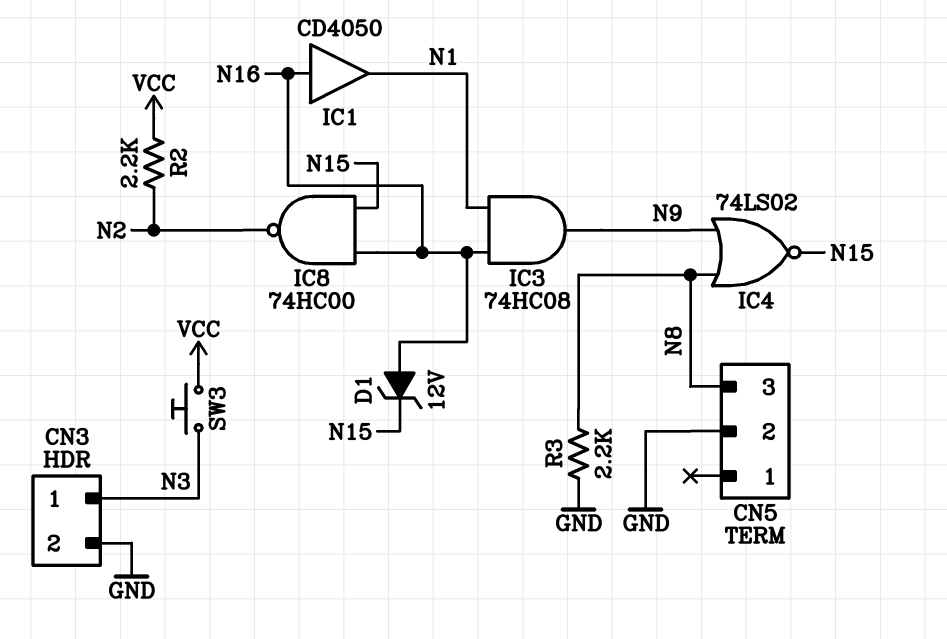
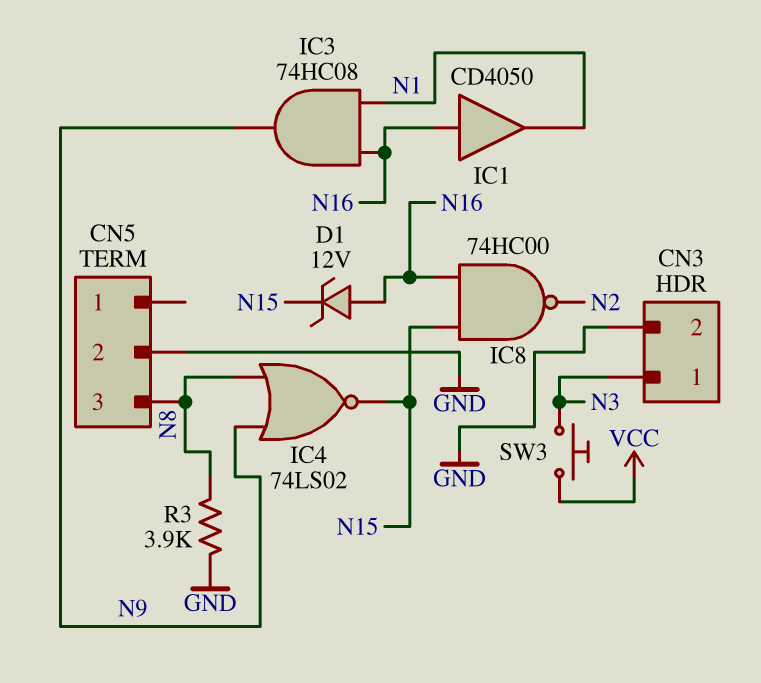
R2: 2.2k (N2, VCC) -> none
R3: 2.2k (GND, N8) -> 3.9k (GND, N8)

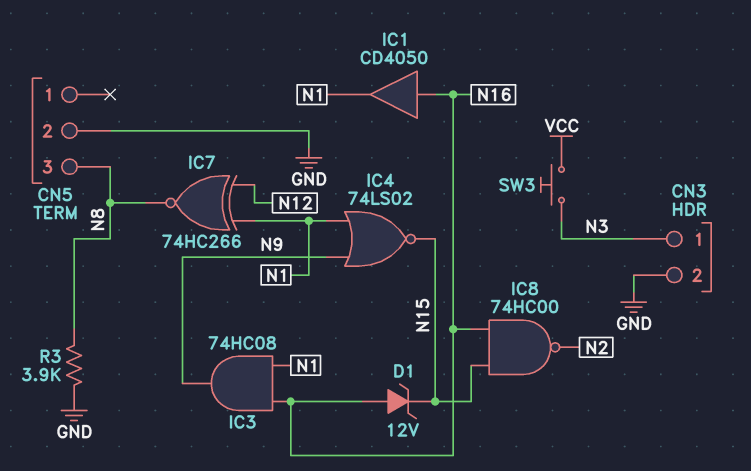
IC4: NOR 74LS02 (in N8, in N9, out N15) -> NOR 74LS02 (in N1, in N9, out N15)
IC7: none -> XNOR 74HC266 (in N1, in N12, out N8)

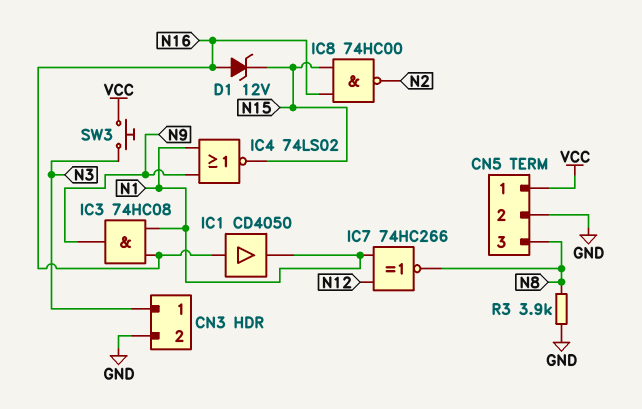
CN5 pin 1: none -> VCC

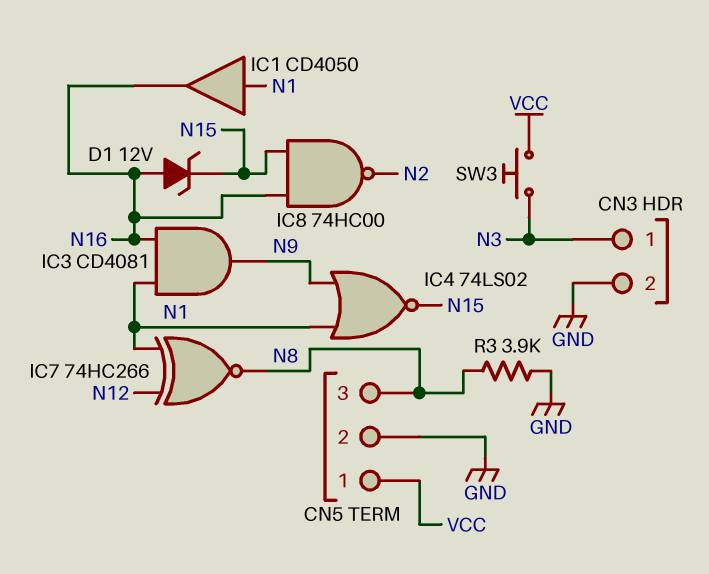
IC1: buffer CD4050 (in N16, out N1) -> buffer CD4050 (in N1, out N16)
IC3: AND 74HC08 (in N1, in N16, out N9) -> AND CD4081 (in N1, in N16, out N9)

